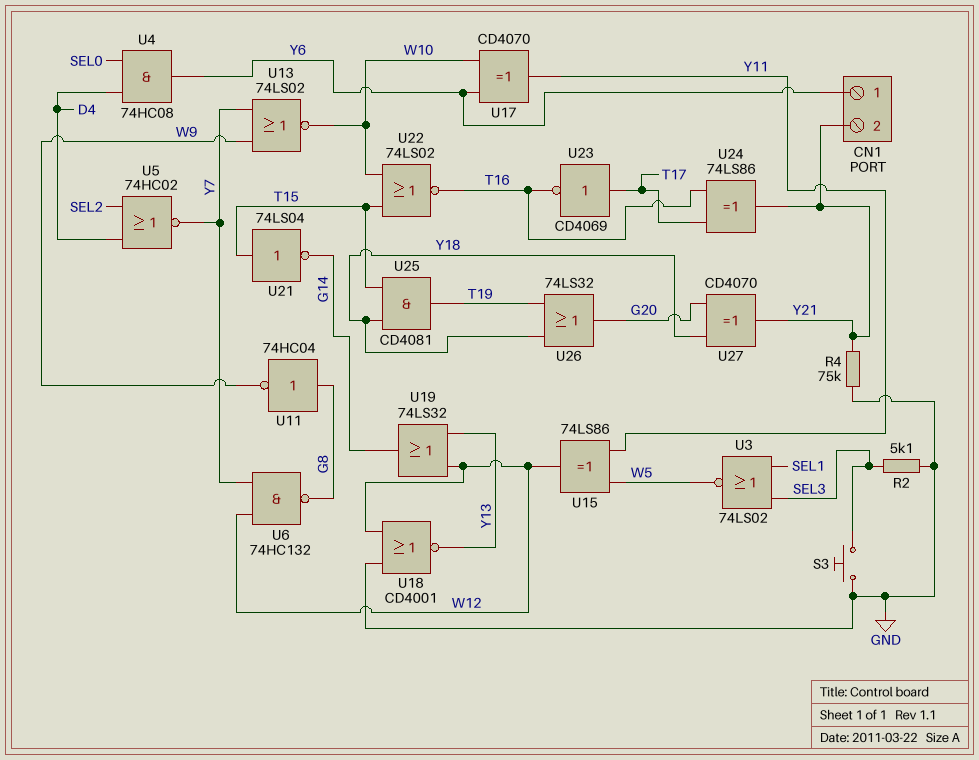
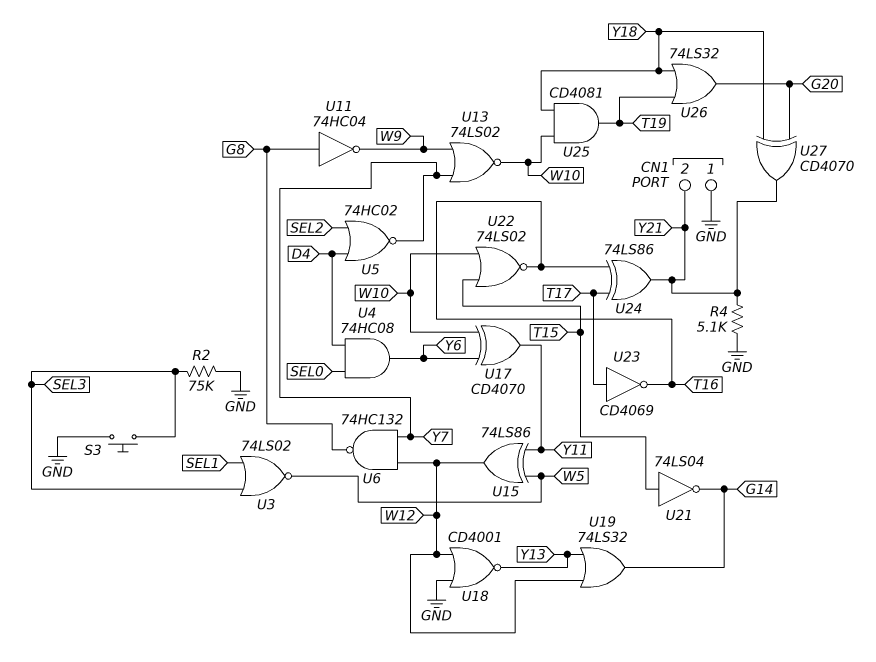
CN1 pin 1: Y6 -> GND
R2: 5.1k (GND, SEL3) -> 75k (GND, SEL3)
R4: 75k (GND, Y21) -> 5.1k (GND, Y21)
U25: AND CD4081 (in T15, in Y18, out T19) -> AND CD4081 (in W10, in Y18, out T19)

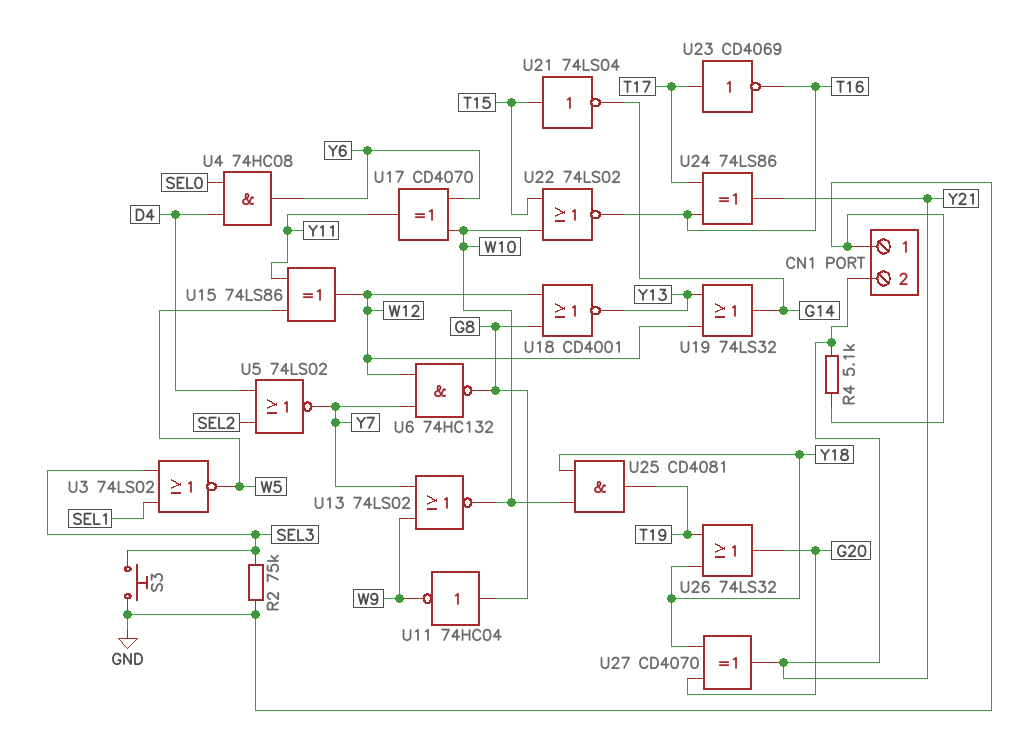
U5: NOR 74HC02 (in D4, in SEL2, out Y7) -> NOR 74LS02 (in D4, in SEL2, out Y7)
U18: NOR CD4001 (in GND, in W12, out Y13) -> NOR CD4001 (in G8, in W12, out Y13)

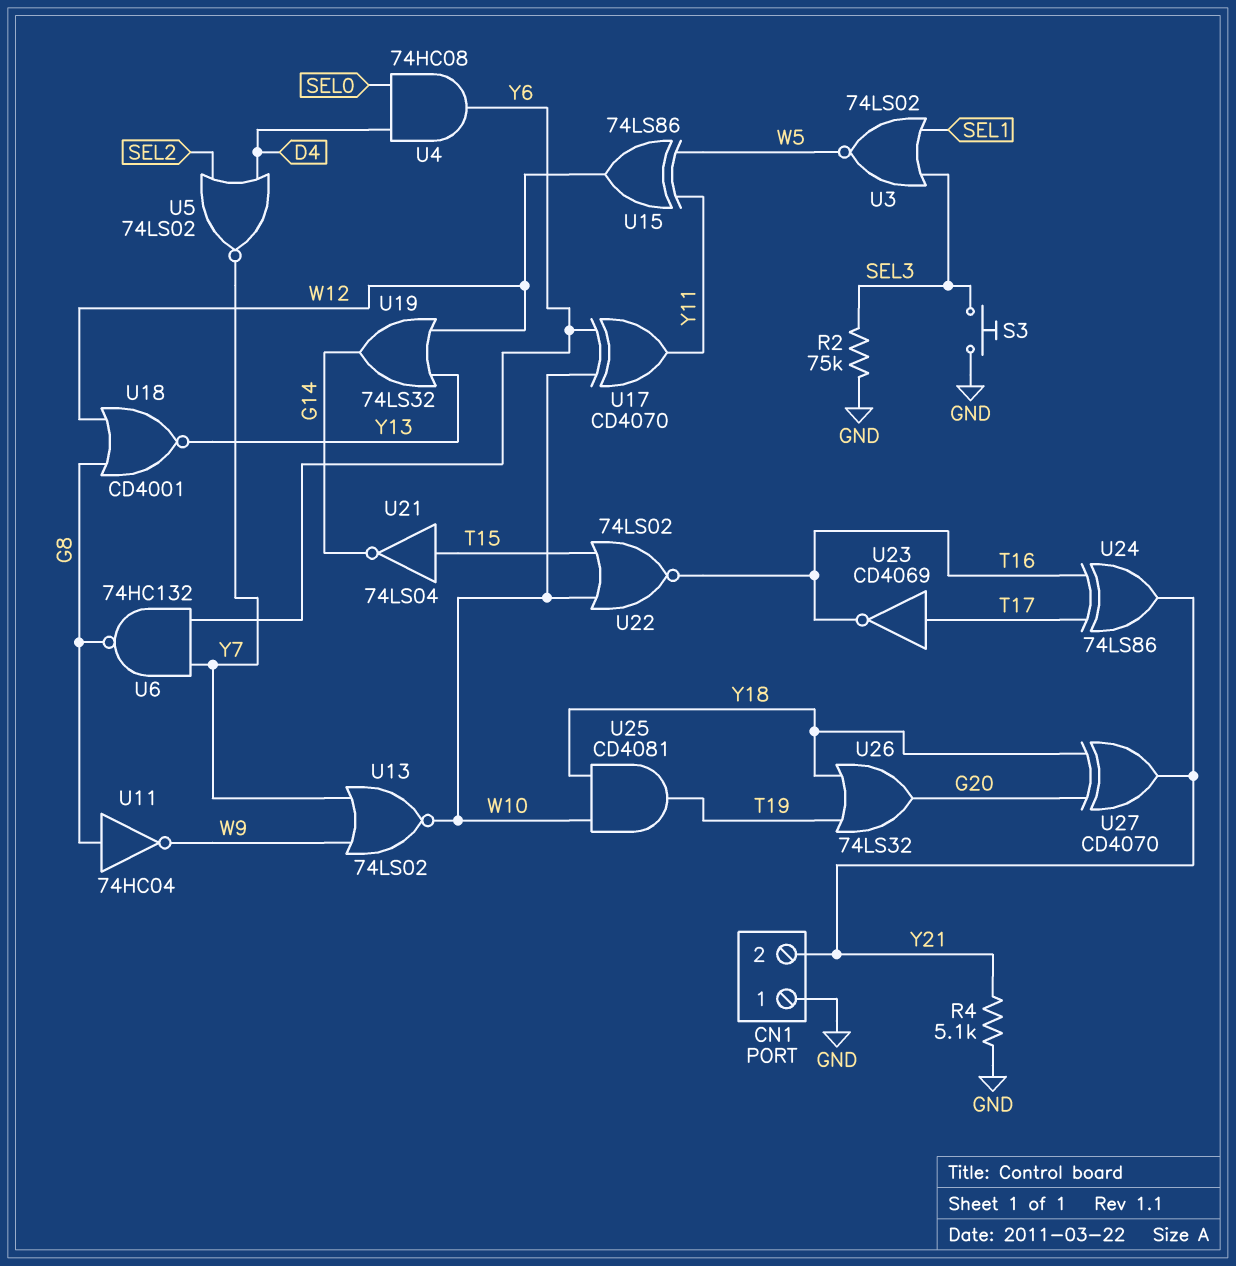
U6: NAND 74HC132 (in W12, in Y7, out G8) -> NAND 74HC132 (in Y6, in Y7, out G8)

